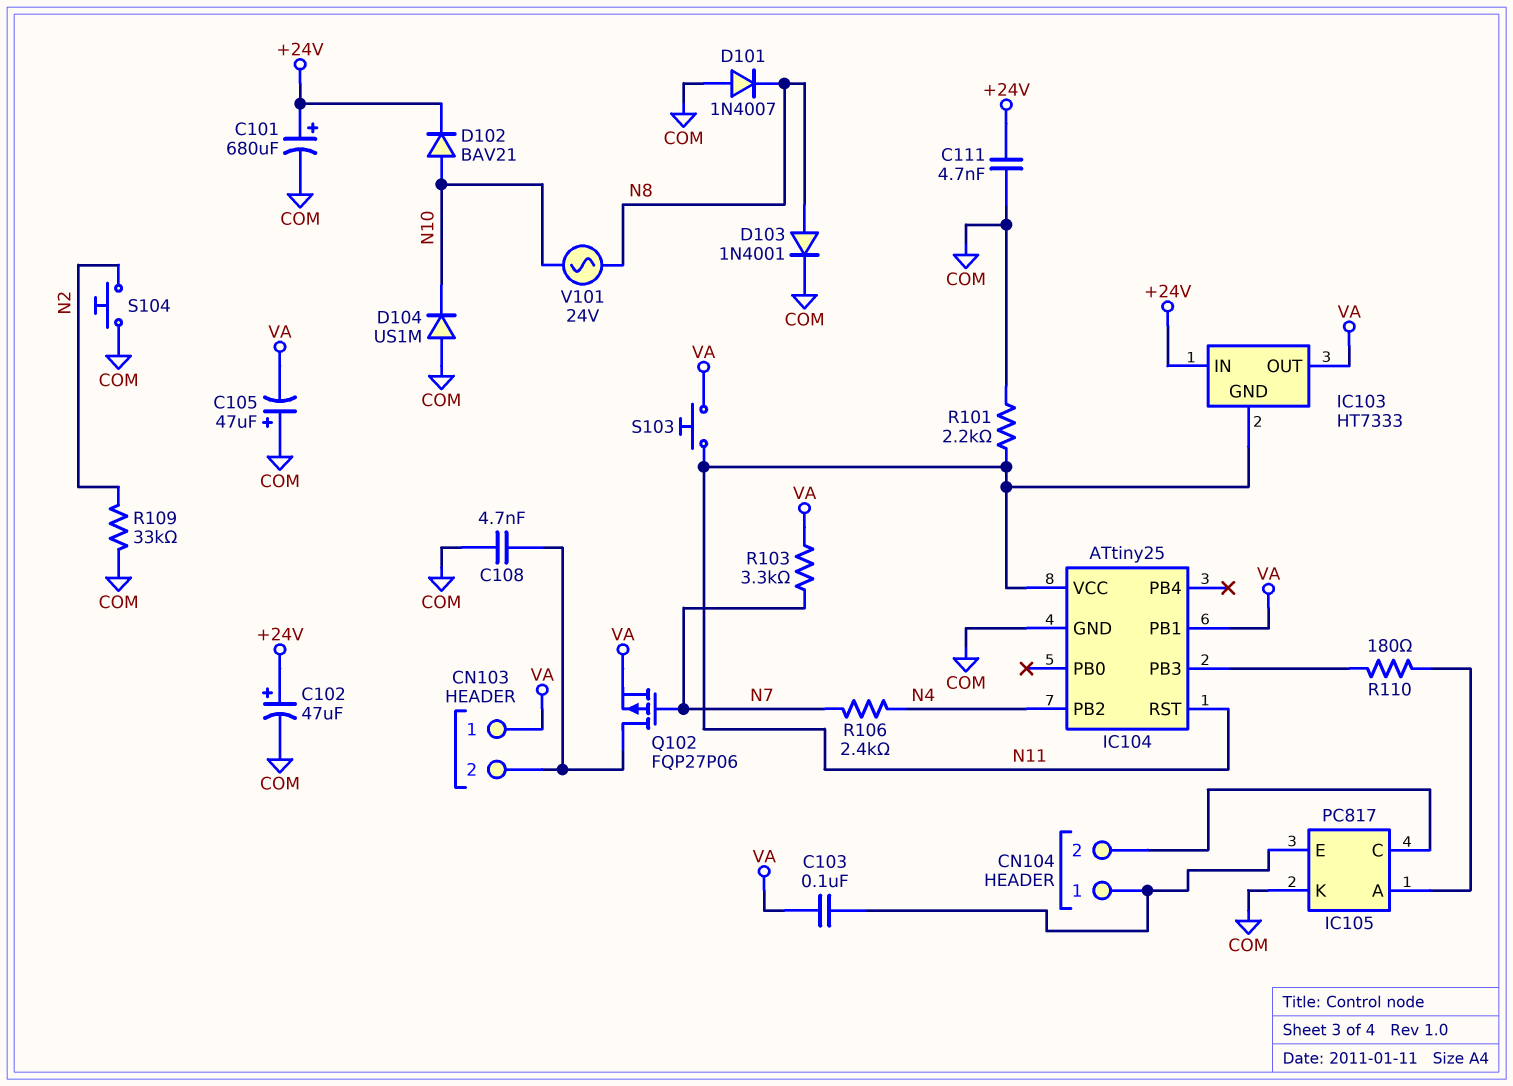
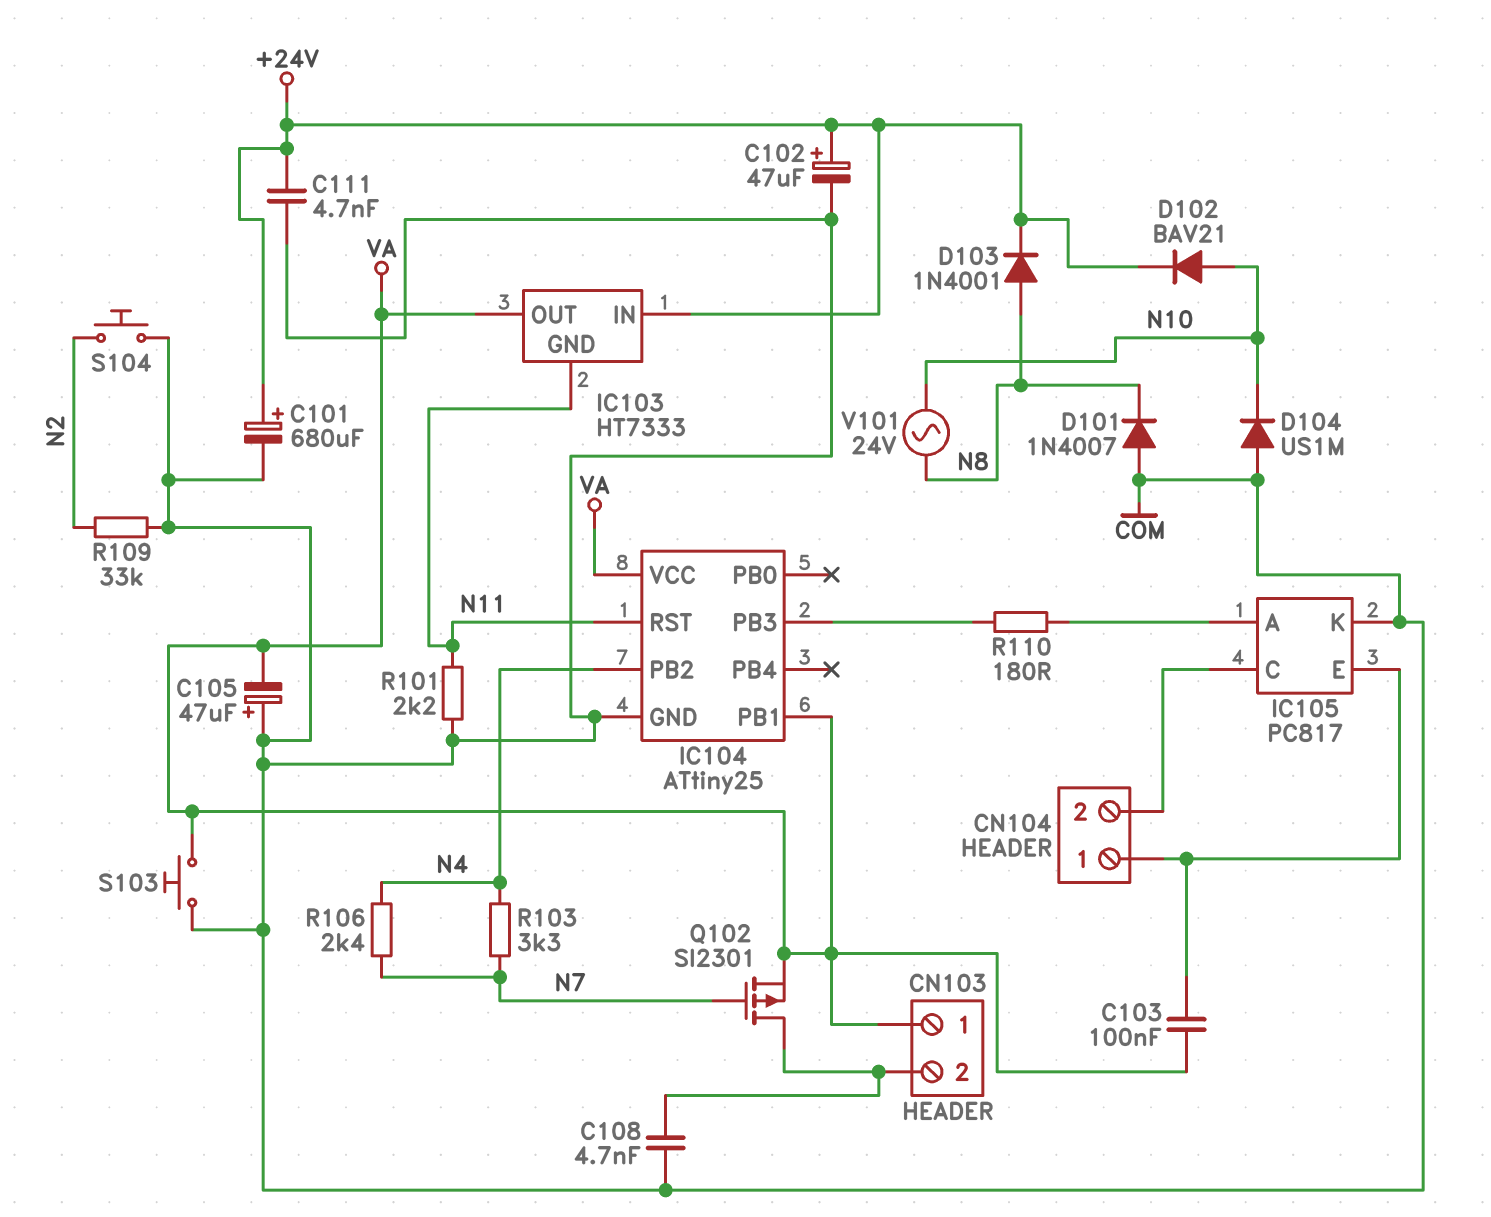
D103: diode 1N4001 (A N8, K COM) -> diode 1N4001 (A N8, K +24V)
IC104 pin VCC: N11 -> VA
Q102: PMOS FQP27P06 (G N7, D CN103/2, S VA) -> PMOS SI2301 (G N7, D CN103/2, S VA)
R103: 3.3k (N7, VA) -> 3.3k (N4, N7)
S103: button (N11, VA) -> button (COM, VA)

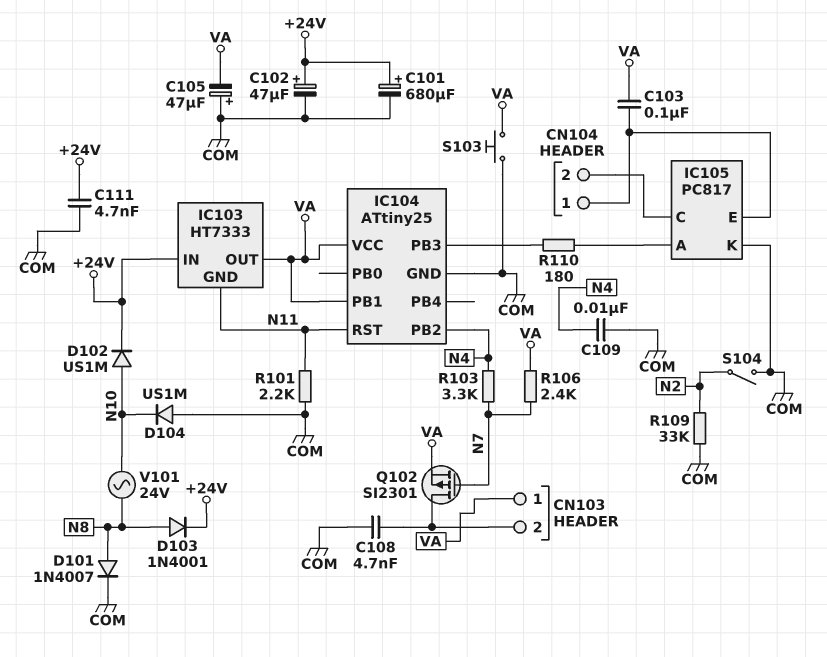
C109: none -> 10nF (COM, N4)
D101: diode 1N4007 (A COM, K N8) -> diode 1N4007 (A N8, K COM)
D102: diode BAV21 (A N10, K +24V) -> diode US1M (A N10, K +24V)
R106: 2.4k (N4, N7) -> 2.4k (N7, VA)
S104: button (COM, N2) -> switch (COM, N2)

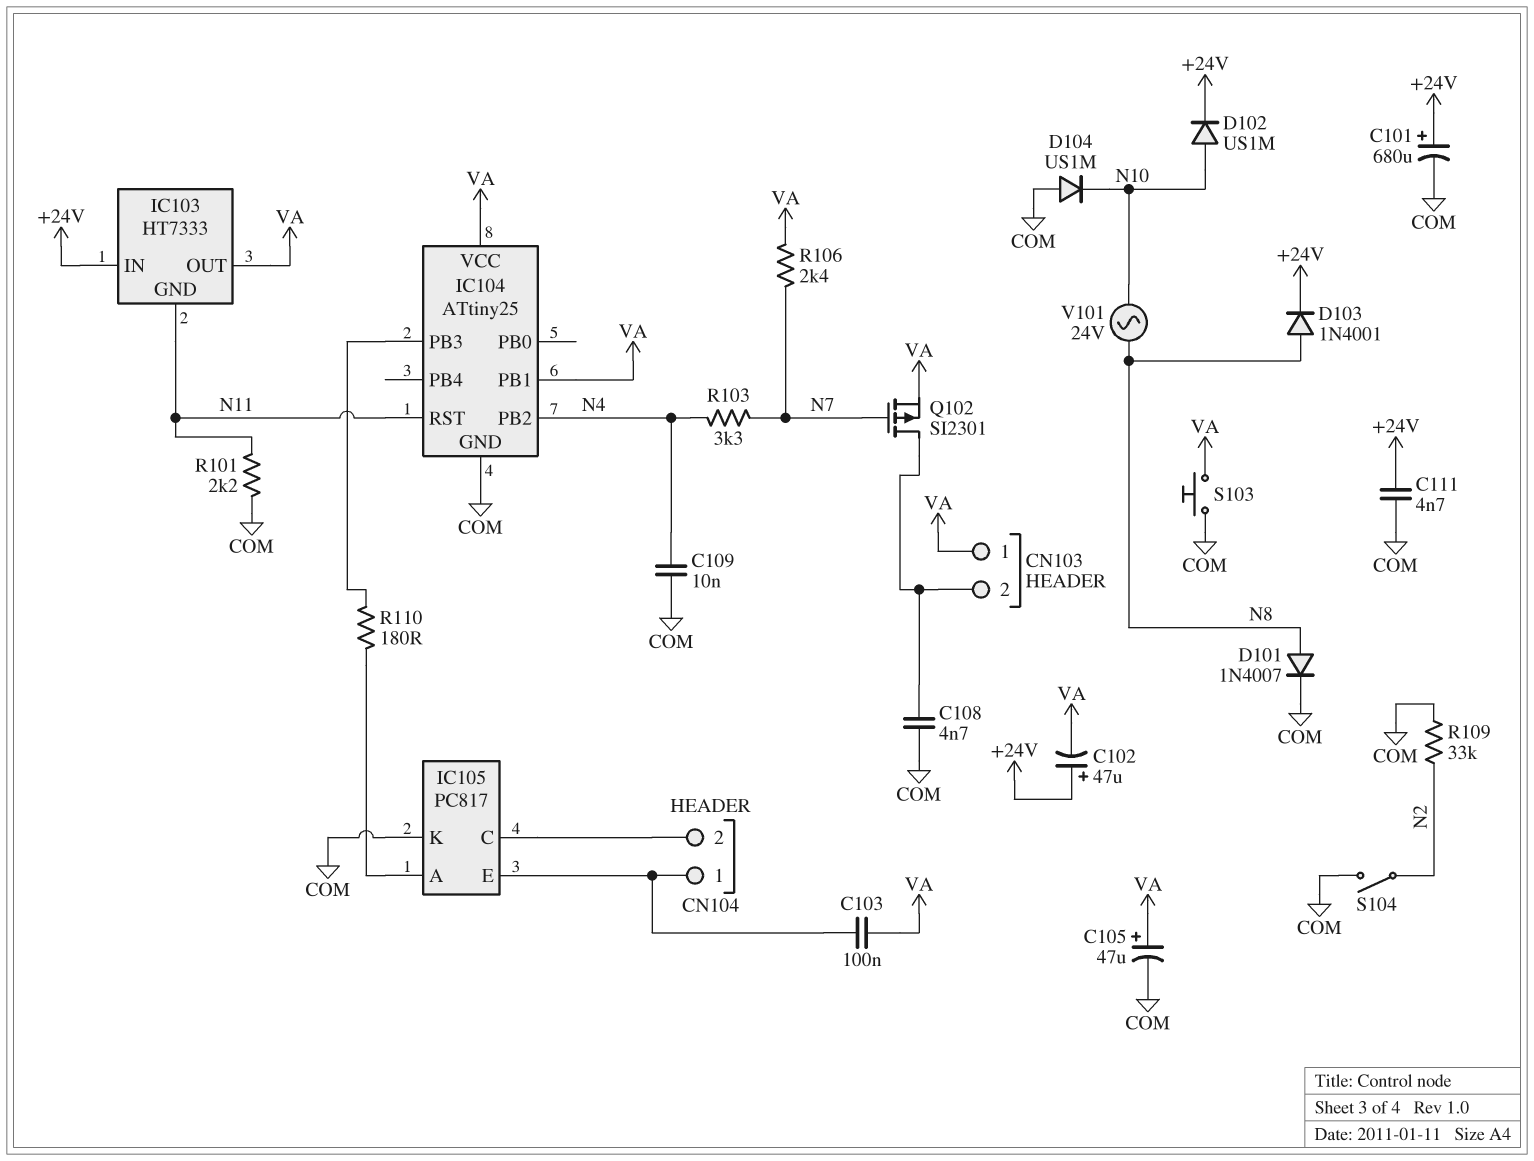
C102: 47uF (plus +24V, minus COM) -> 47uF (plus +24V, minus VA)
C105: 47uF (plus COM, minus VA) -> 47uF (plus VA, minus COM)

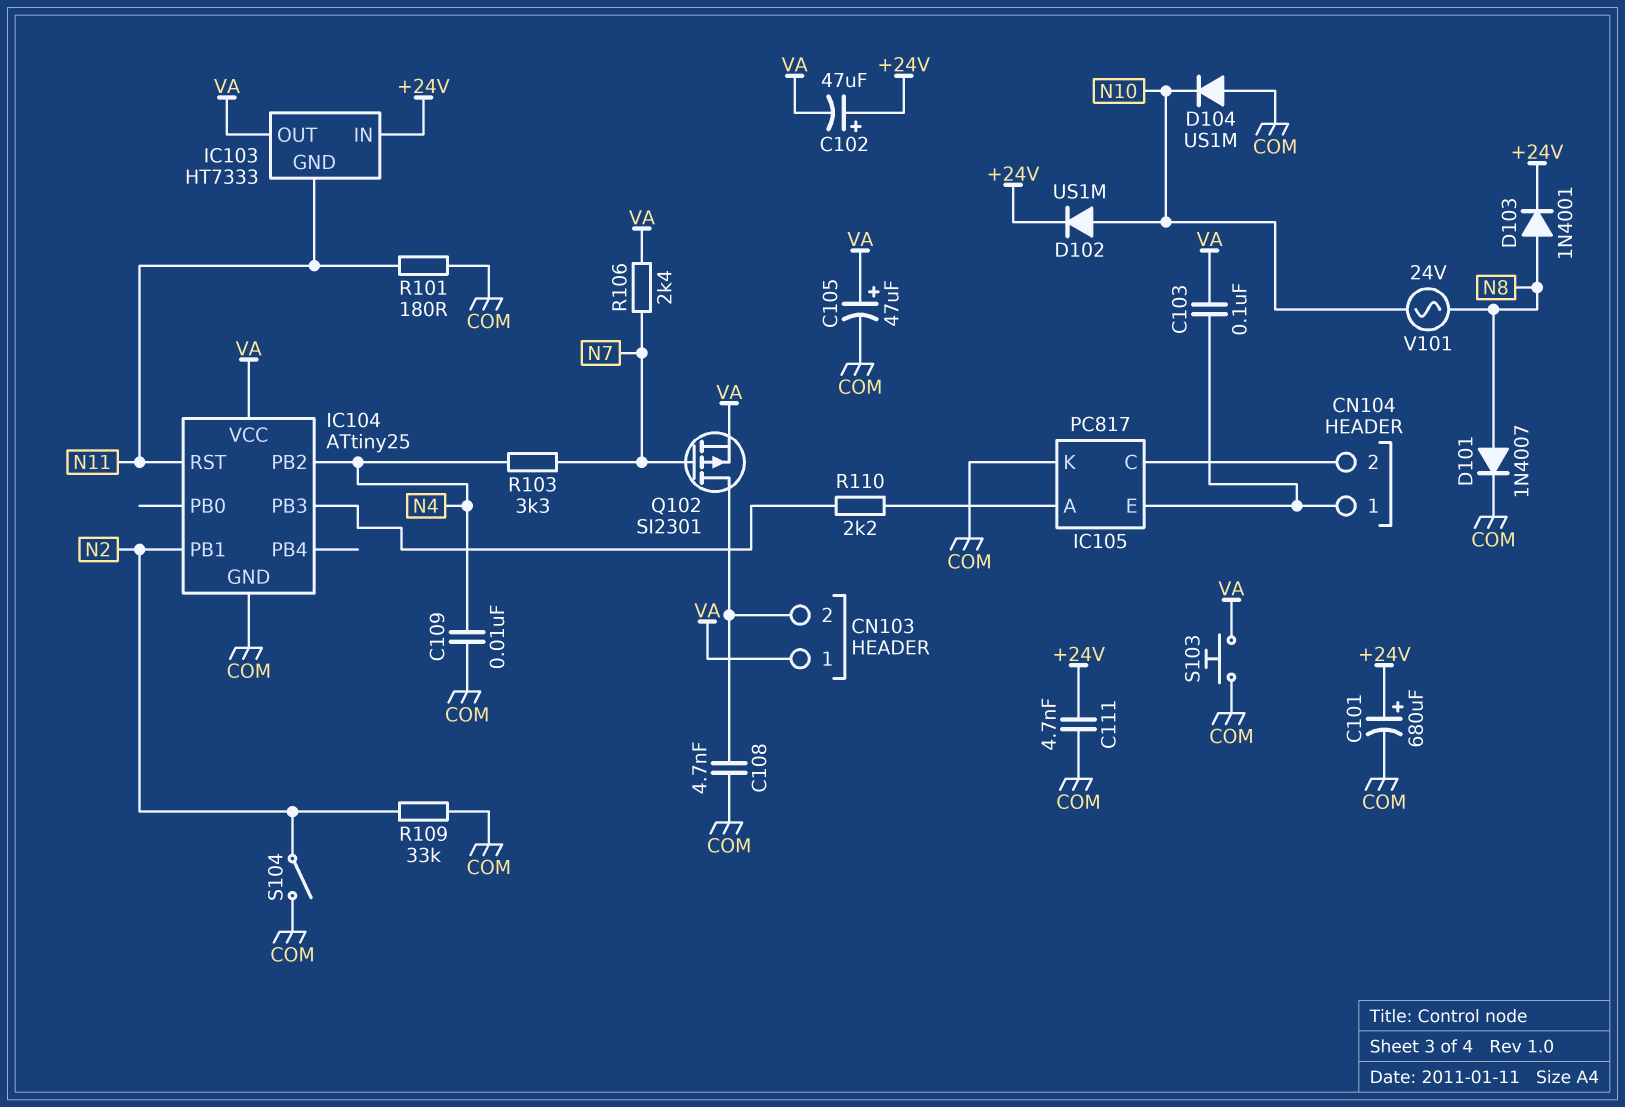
IC104 pin PB1: VA -> N2
R101: 2.2k (COM, N11) -> 180 (COM, N11)
R110: 180 (IC104/PB3, IC105/A) -> 2.2k (IC104/PB3, IC105/A)

